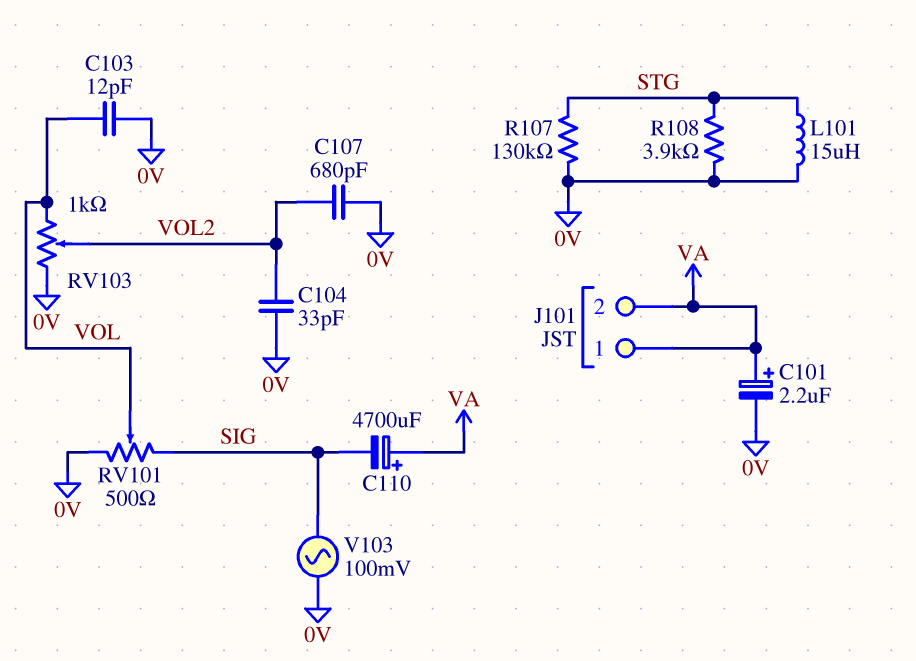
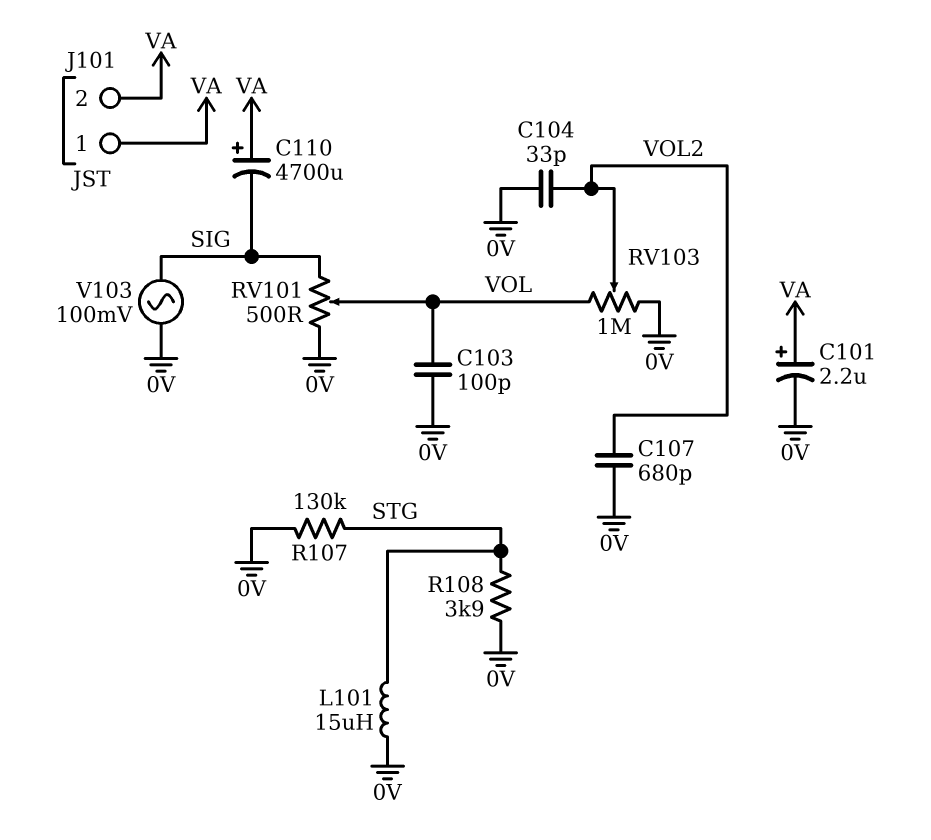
C103: 12pF (0V, VOL) -> 100pF (0V, VOL)
RV103: 1k (0V, VOL, wiper VOL2) -> 1M (0V, VOL, wiper VOL2)

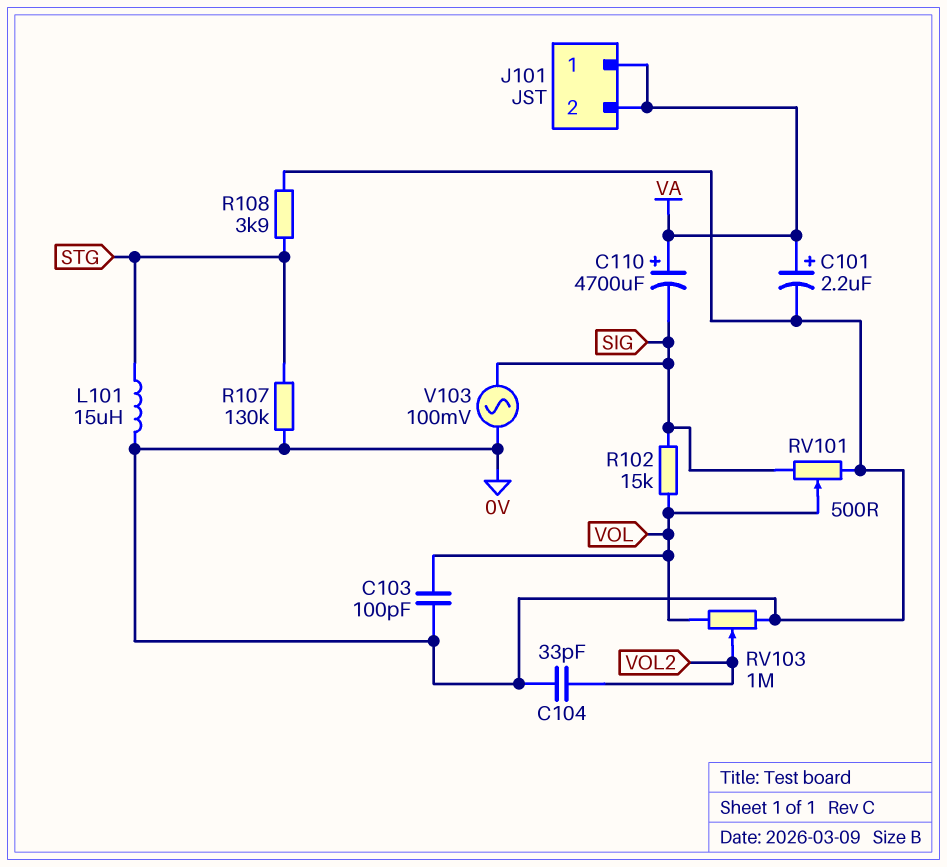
C107: 680pF (0V, VOL2) -> none
R102: none -> 15k (SIG, VOL)

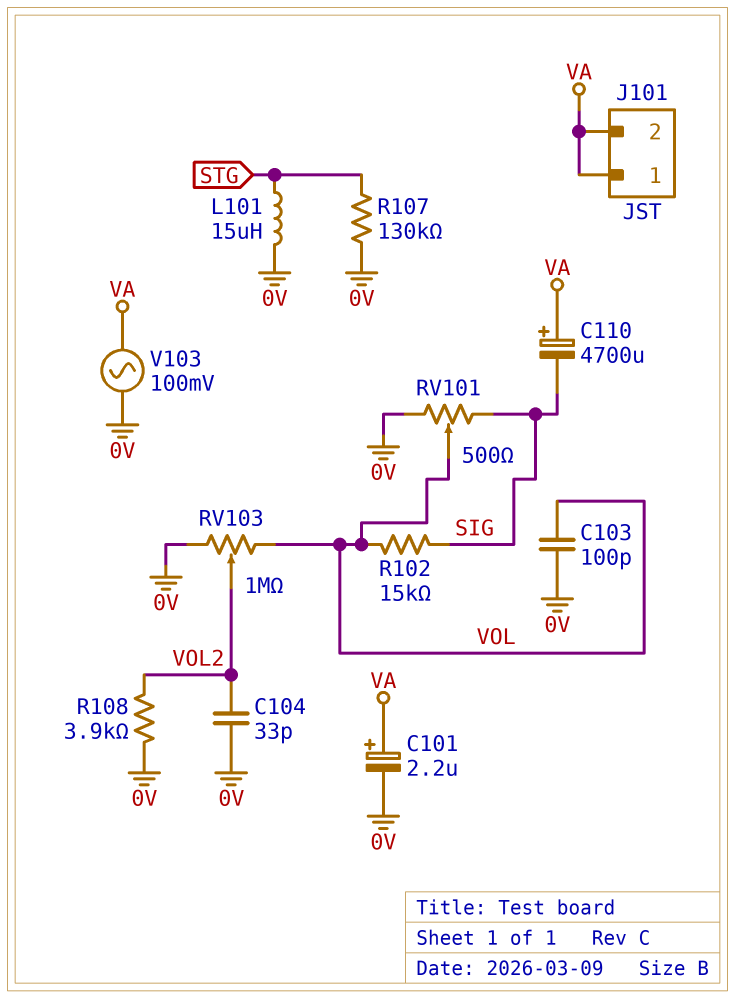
R108: 3.9k (0V, STG) -> 3.9k (0V, VOL2)
V103: AC 100mV (0V, SIG) -> AC 100mV (0V, VA)

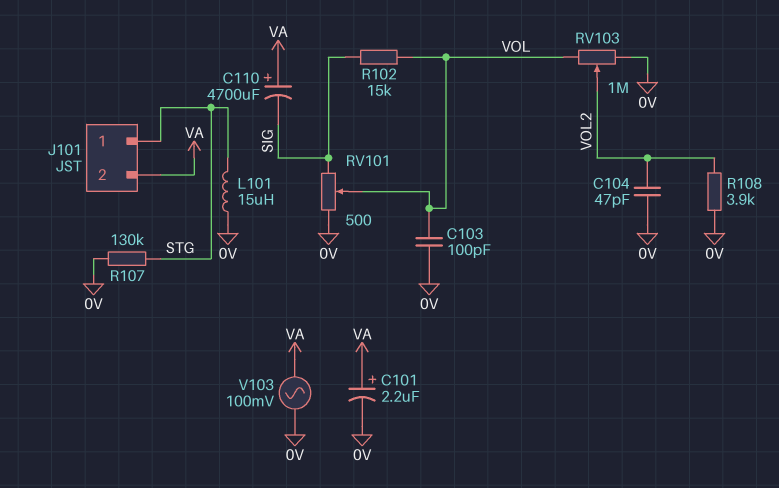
C104: 33pF (0V, VOL2) -> 47pF (0V, VOL2)
J101 pin 1: VA -> STG

